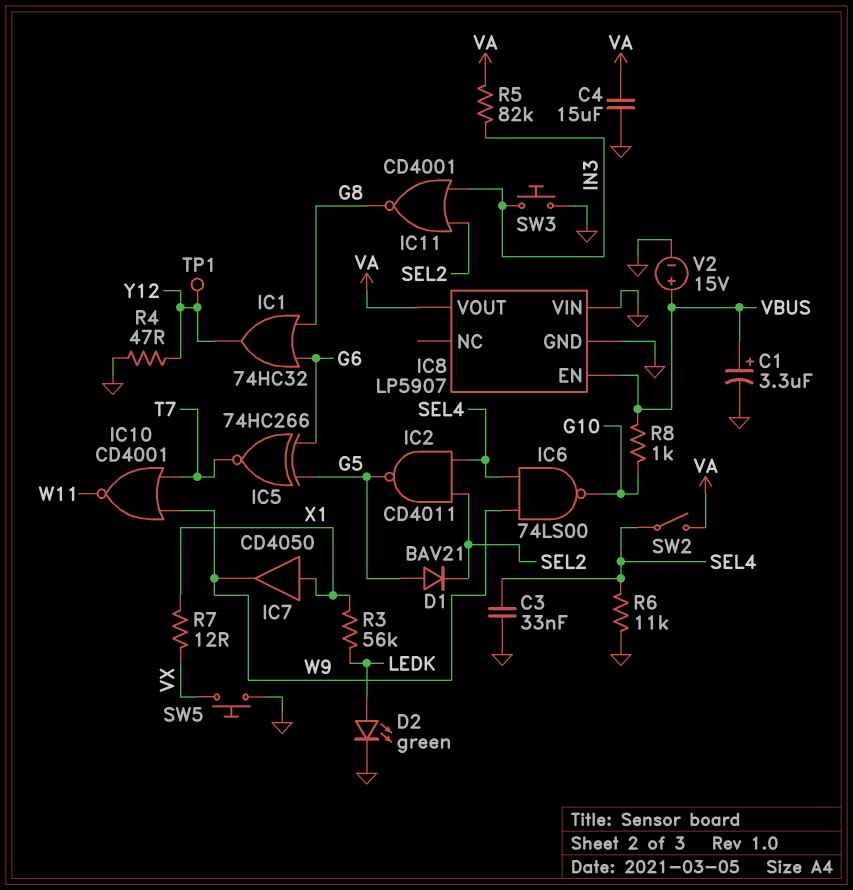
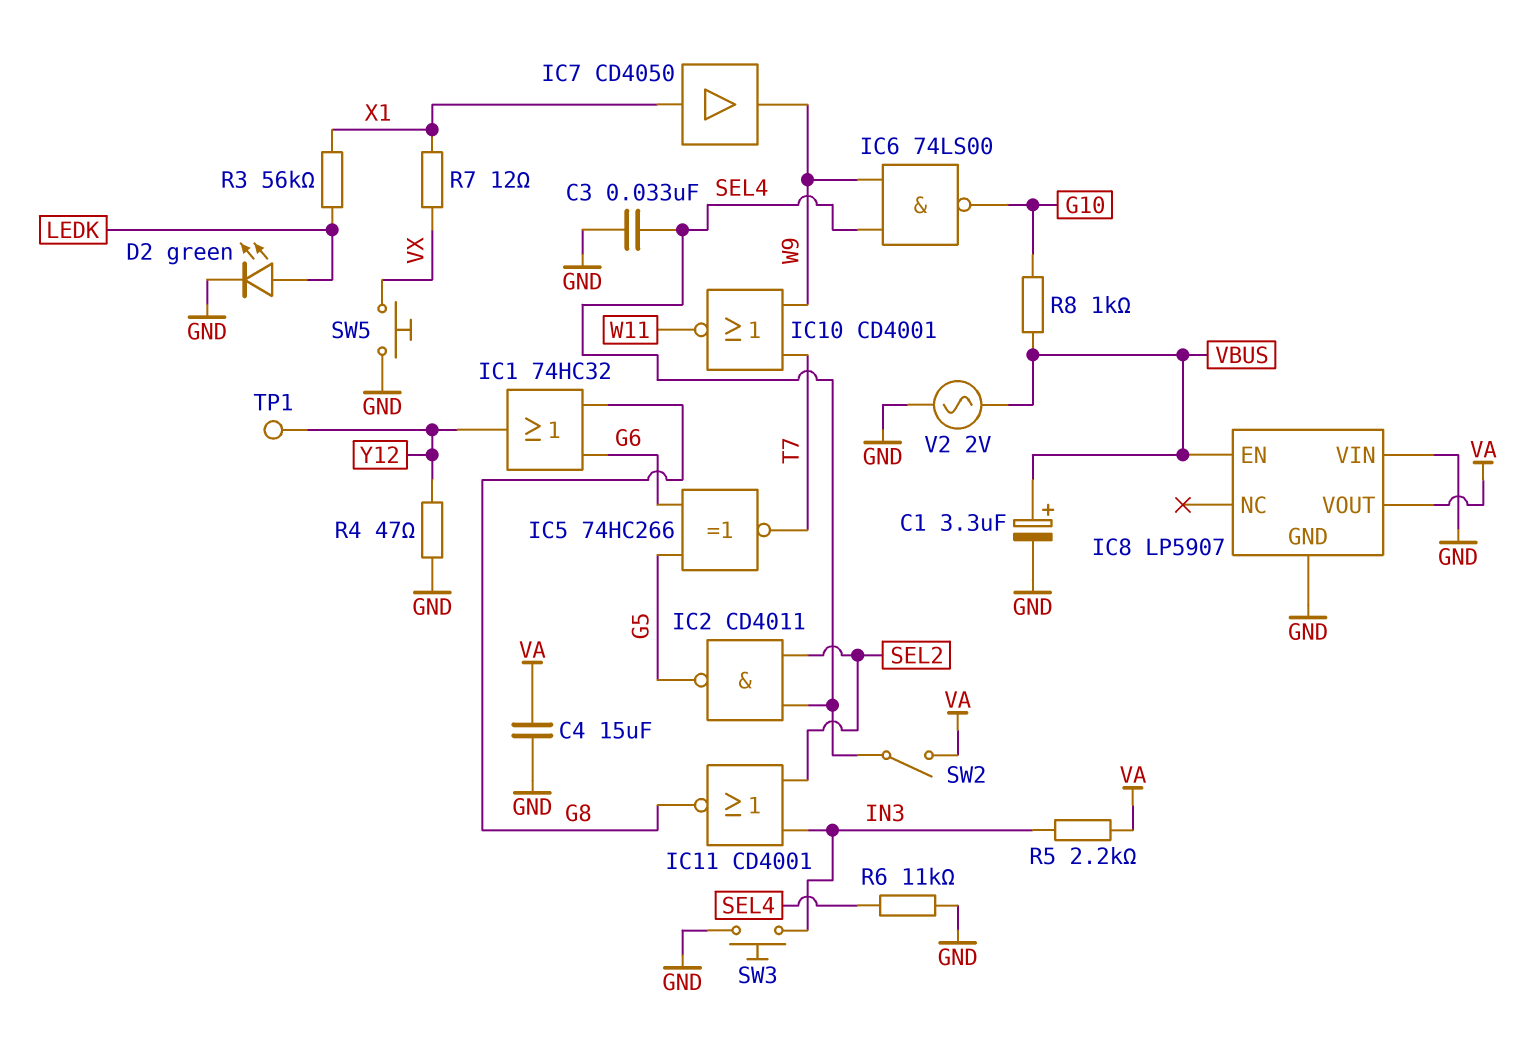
D1: diode BAV21 (A G5, K SEL2) -> none
R5: 82k (IN3, VA) -> 2.2k (IN3, VA)
V2: 15V (plus VBUS, minus GND) -> AC 2V (GND, VBUS)

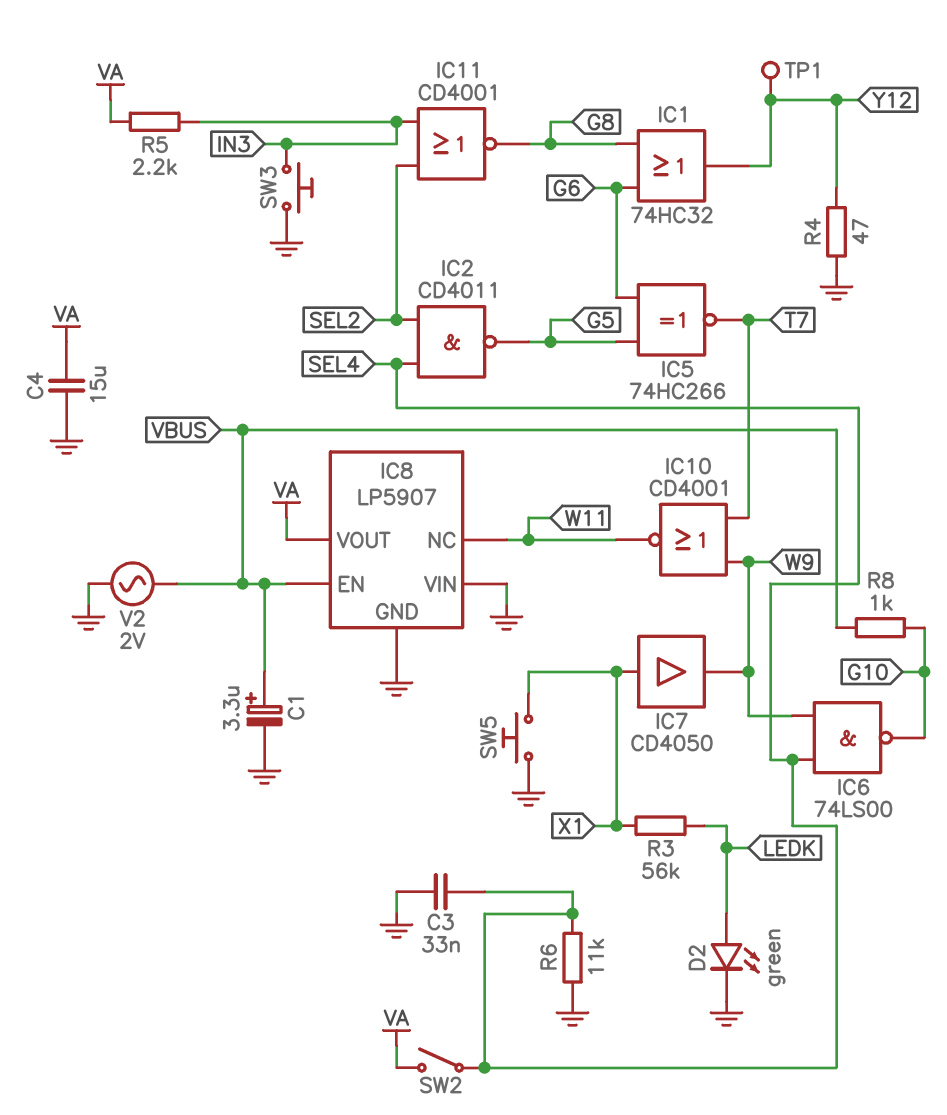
IC8 pin NC: none -> W11
R7: 12 (VX, X1) -> none
SW5: button (GND, VX) -> button (GND, X1)

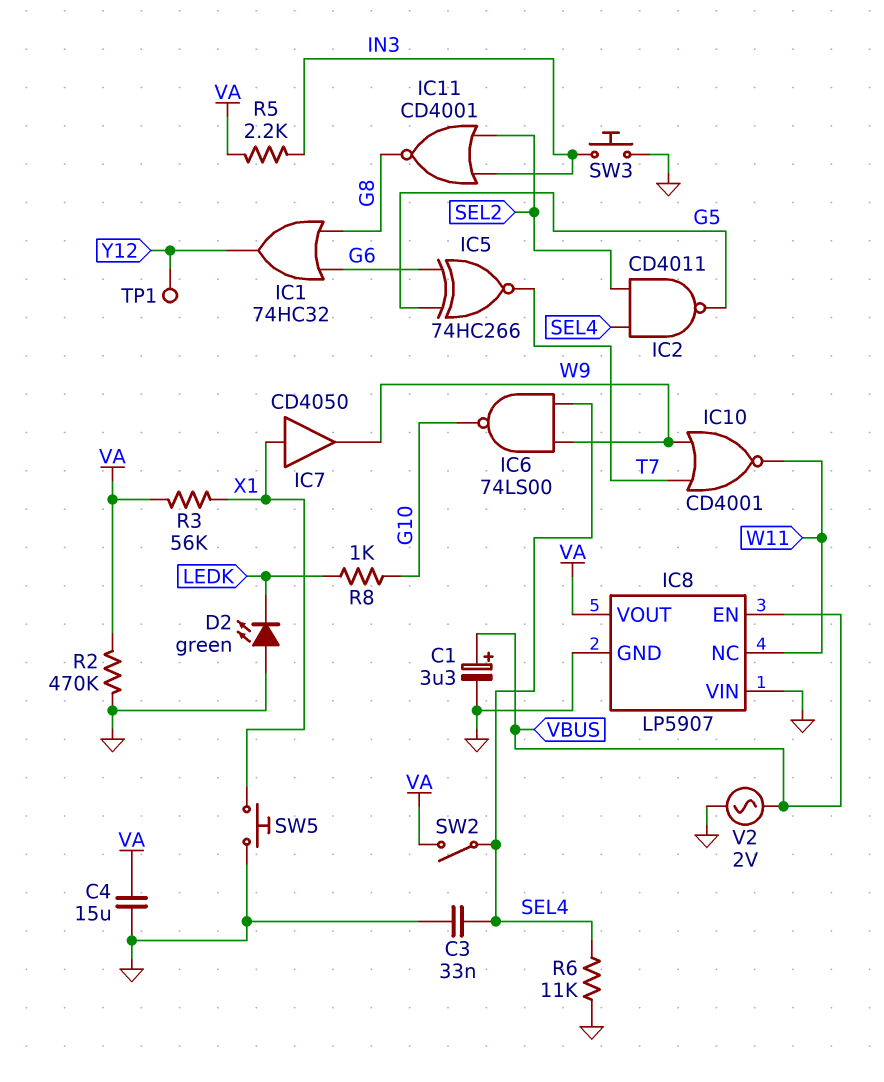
D2: LED green (A LEDK, K GND) -> LED green (A GND, K LEDK)
R2: none -> 470k (GND, VA)
R3: 56k (LEDK, X1) -> 56k (VA, X1)
R4: 47 (GND, Y12) -> none
R8: 1k (G10, VBUS) -> 1k (G10, LEDK)

